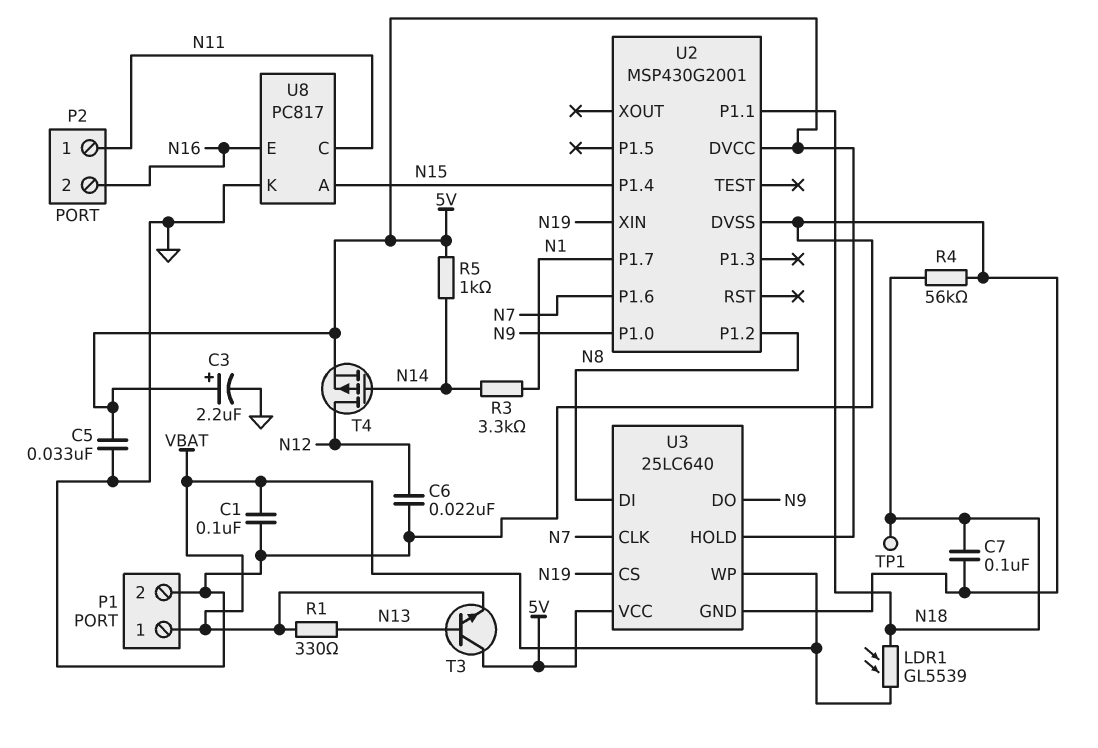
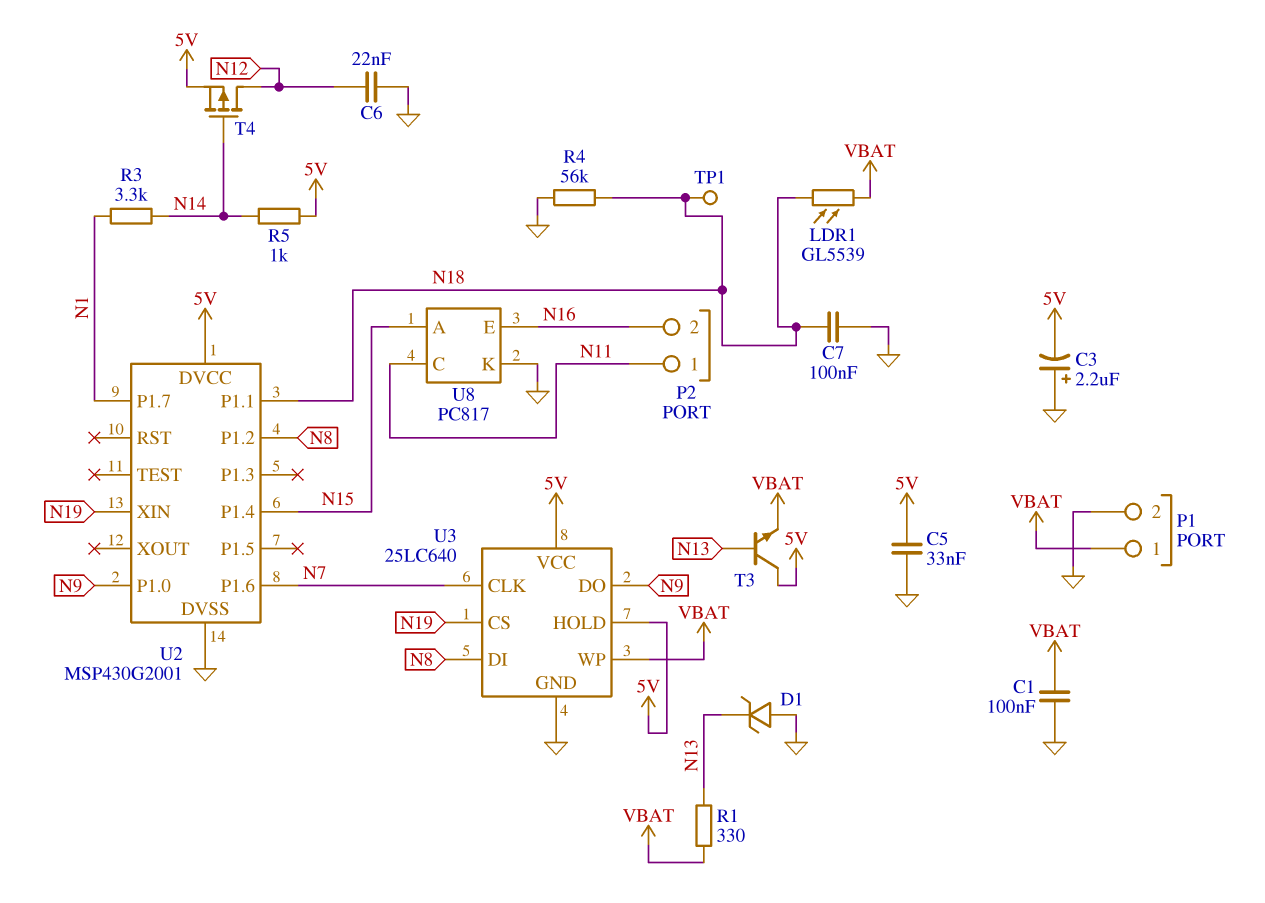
C3: 2.2uF (plus 5V, minus GND) -> 2.2uF (plus GND, minus 5V)
D1: none -> zener (A GND, K N13)

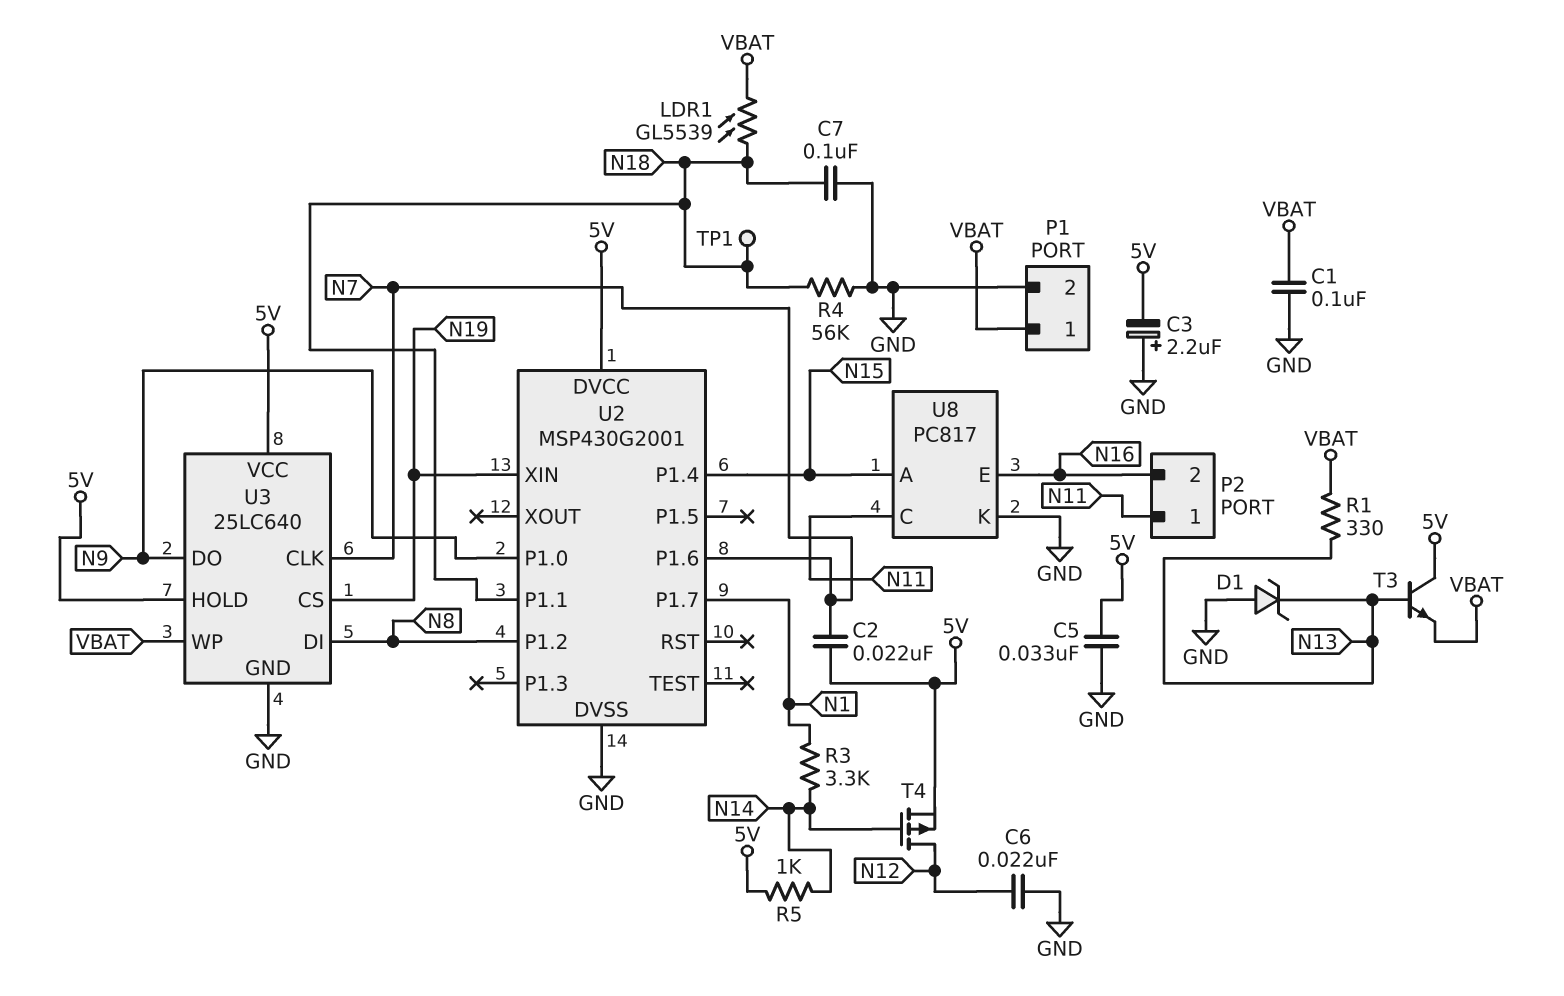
C2: none -> 22nF (5V, N7)

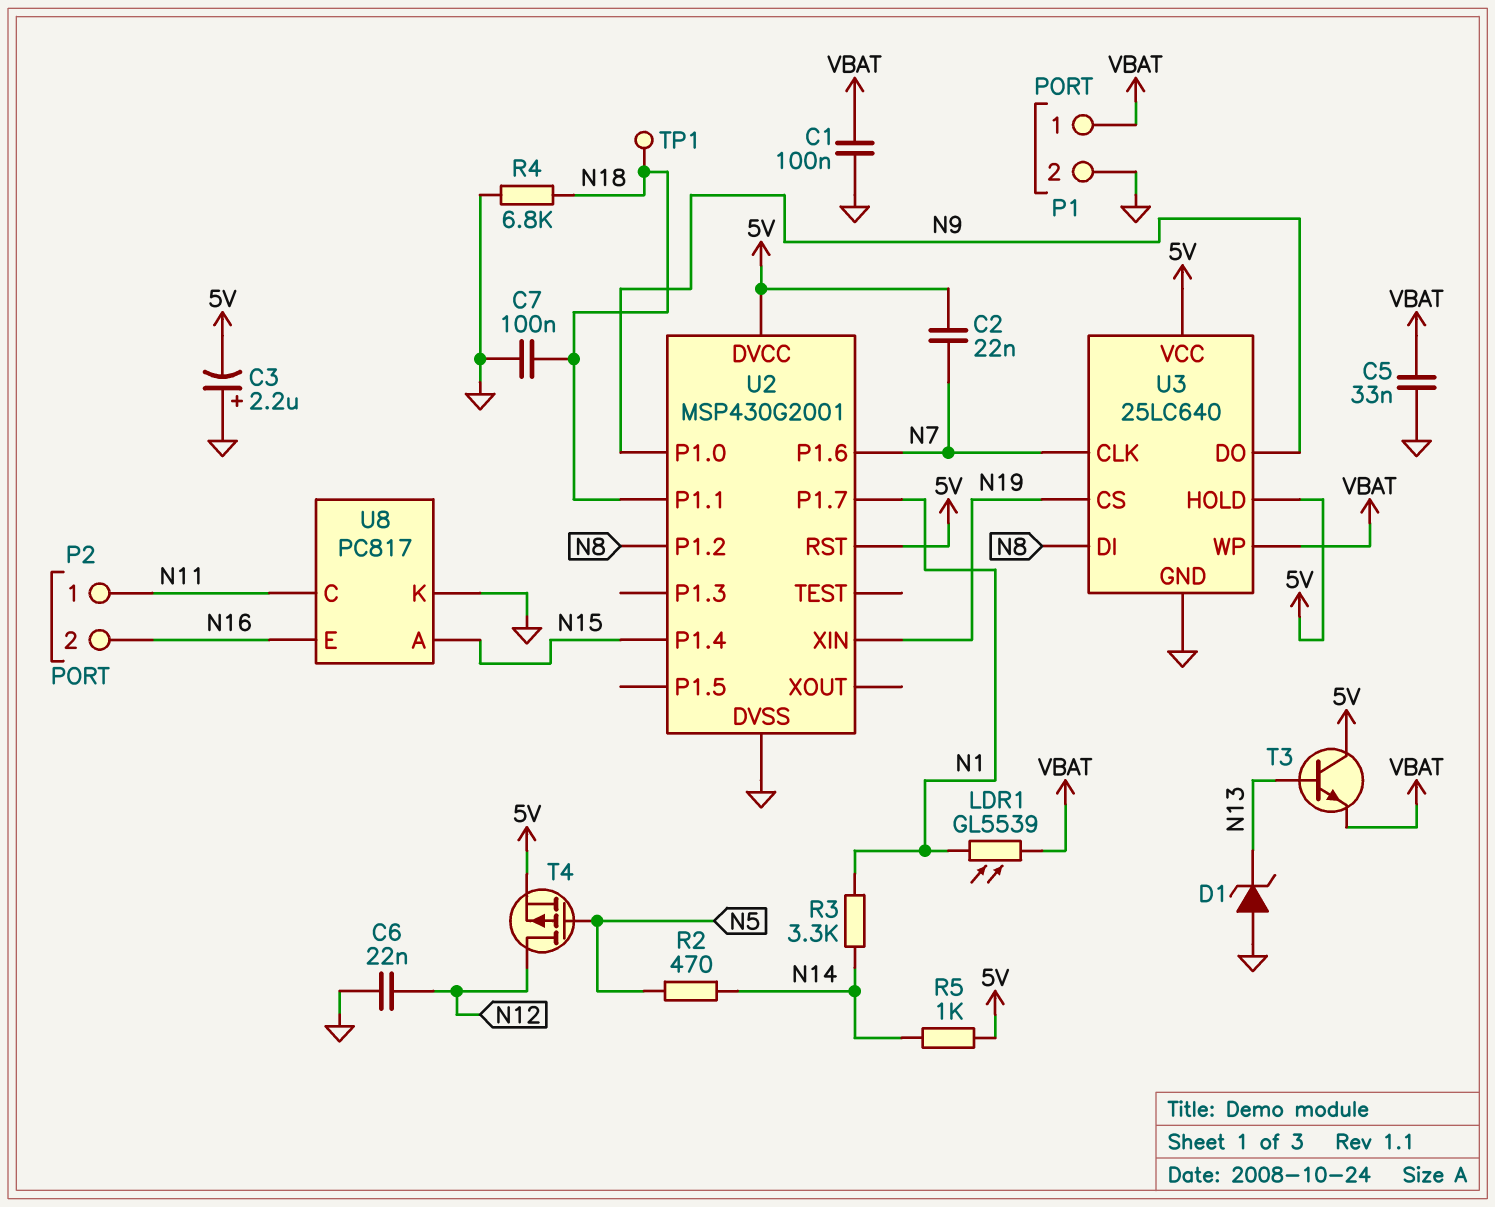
C5: 33nF (5V, GND) -> 33nF (GND, VBAT)
LDR1: GL5539 (N18, VBAT) -> GL5539 (N1, VBAT)
R1: 330 (N13, VBAT) -> none
R2: none -> 470 (N5, N14)
R4: 56k (GND, N18) -> 6.8k (GND, N18)
T4: PMOS (G N14, D N12, S 5V) -> PMOS (G N5, D N12, S 5V)
U2 pin RST: none -> 5V

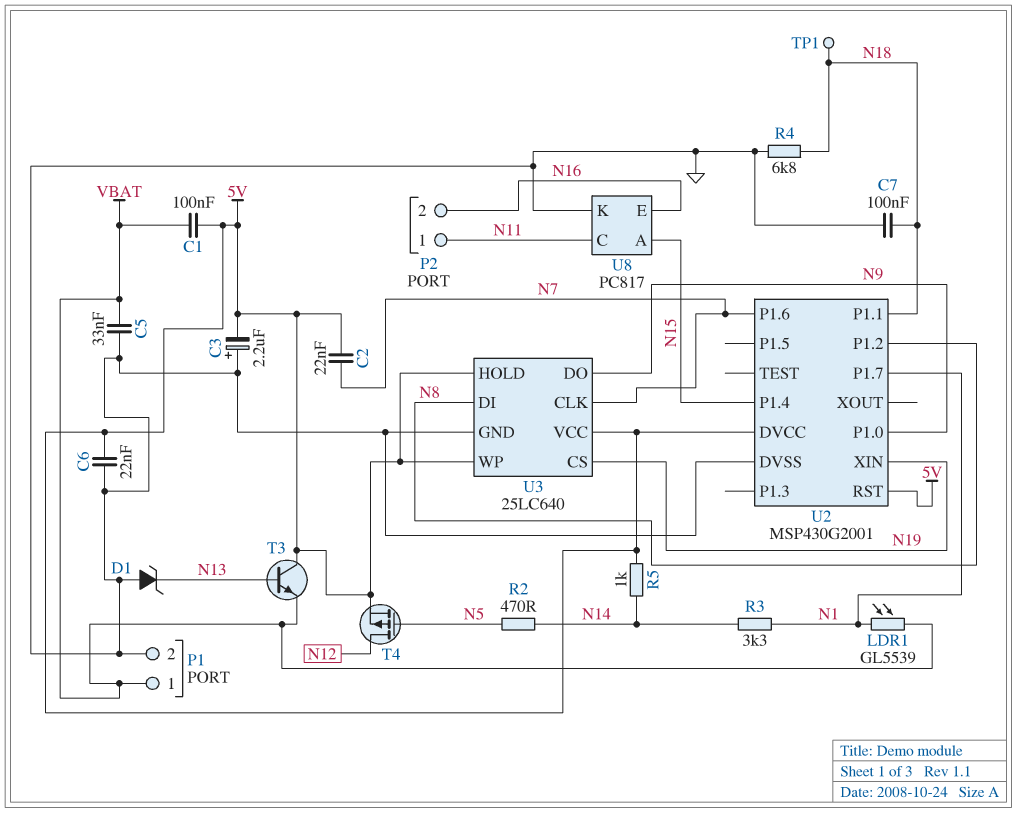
C1: 100nF (GND, VBAT) -> 100nF (5V, VBAT)
C6: 22nF (GND, N12) -> 22nF (5V, GND)
U3 pin WP: VBAT -> 5V

